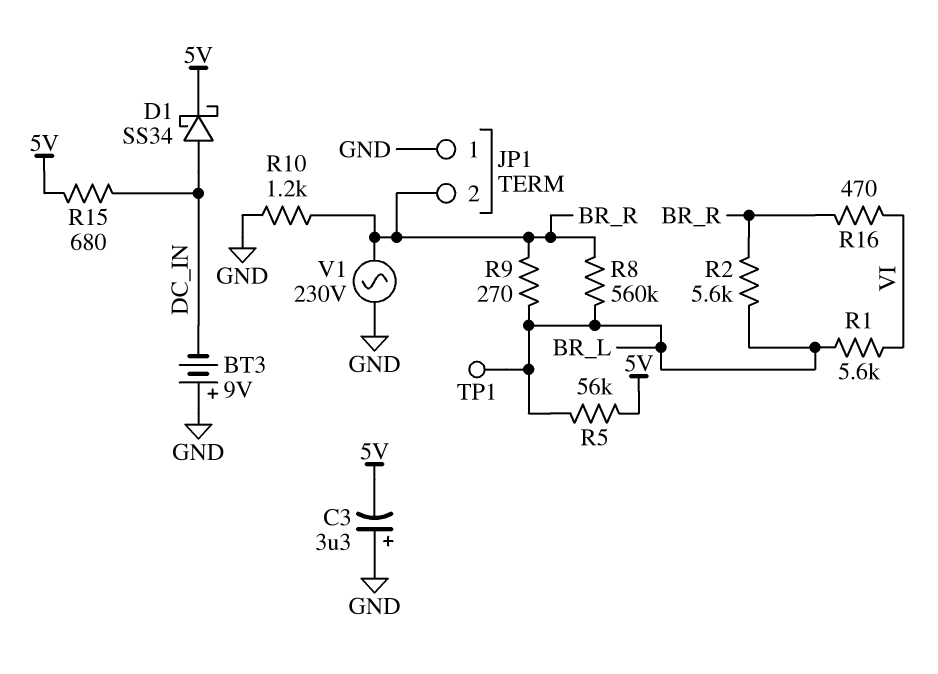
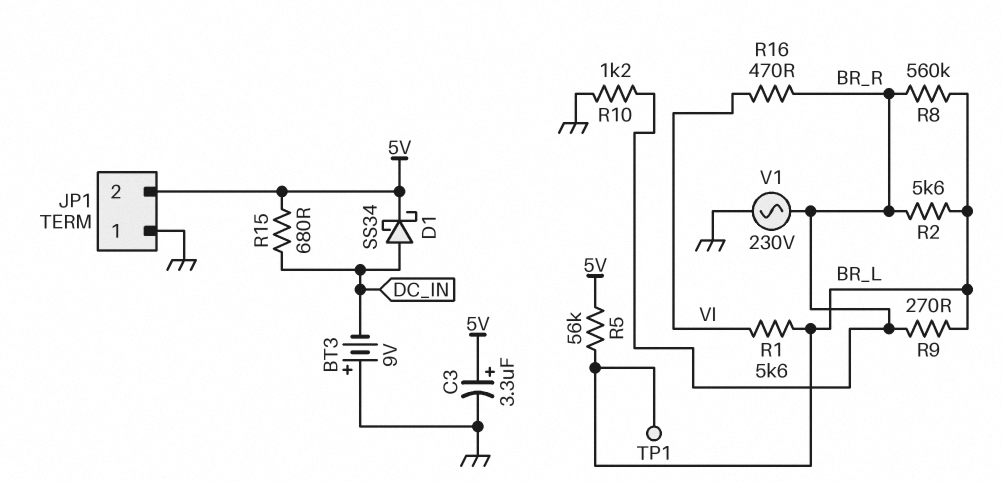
C3: 3.3uF (plus GND, minus 5V) -> 3.3uF (plus 5V, minus GND)
JP1 pin 2: BR_R -> 5V

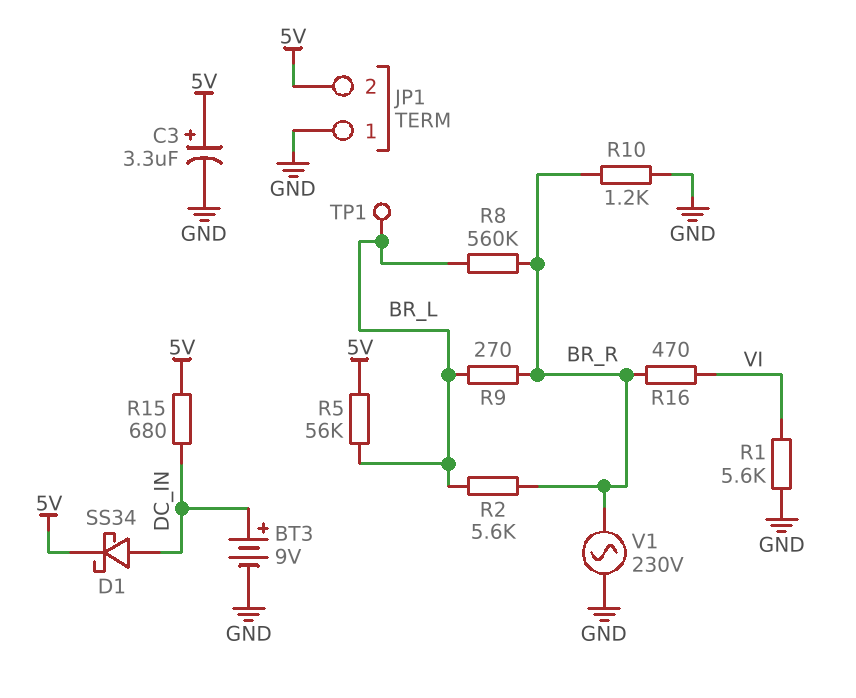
BT3: 9V (plus GND, minus DC_IN) -> 9V (plus DC_IN, minus GND)
R1: 5.6k (BR_L, VI) -> 5.6k (GND, VI)

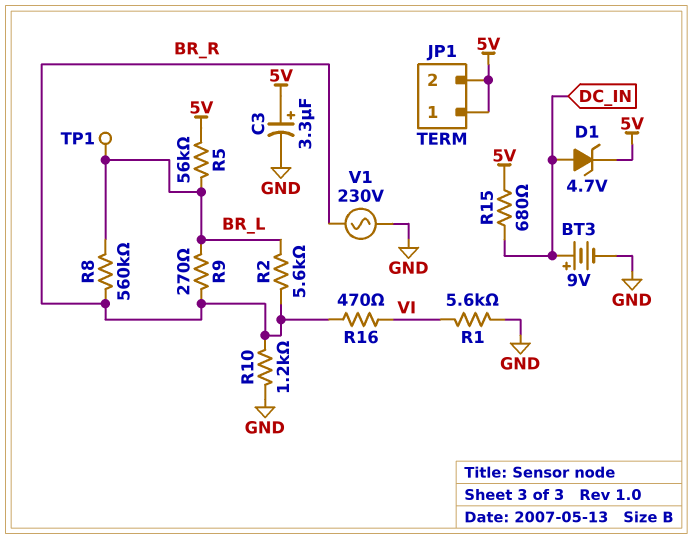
D1: schottky SS34 (A DC_IN, K 5V) -> zener 4.7V (A DC_IN, K 5V)
JP1 pin 1: GND -> 5V

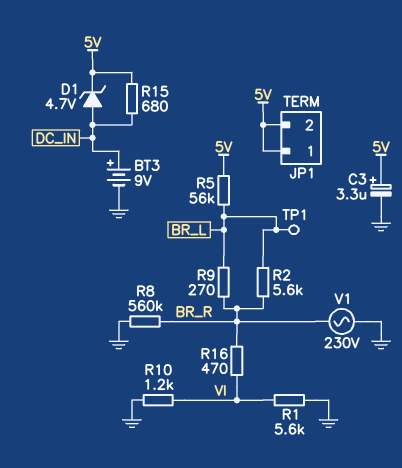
R8: 560k (BR_L, BR_R) -> 560k (BR_R, GND)
R10: 1.2k (BR_R, GND) -> 1.2k (GND, VI)

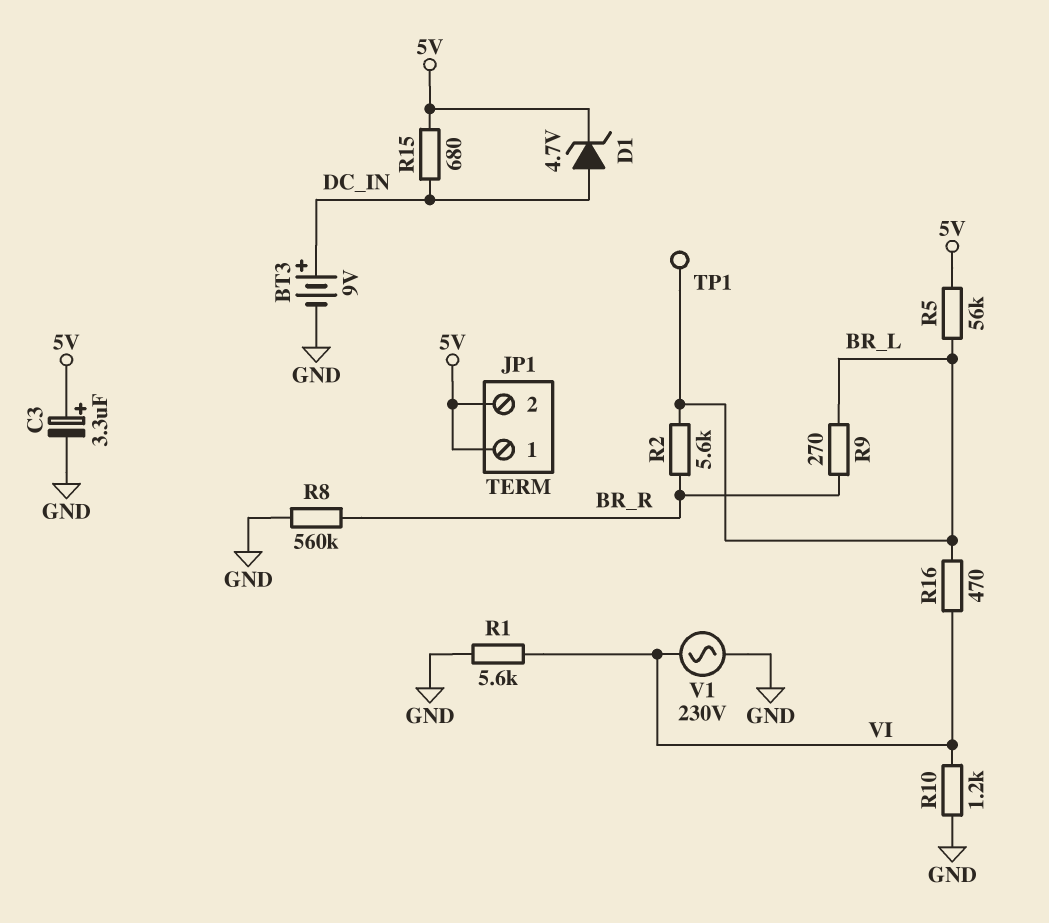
R16: 470 (BR_R, VI) -> 470 (BR_L, VI)
V1: AC 230V (BR_R, GND) -> AC 230V (GND, VI)

